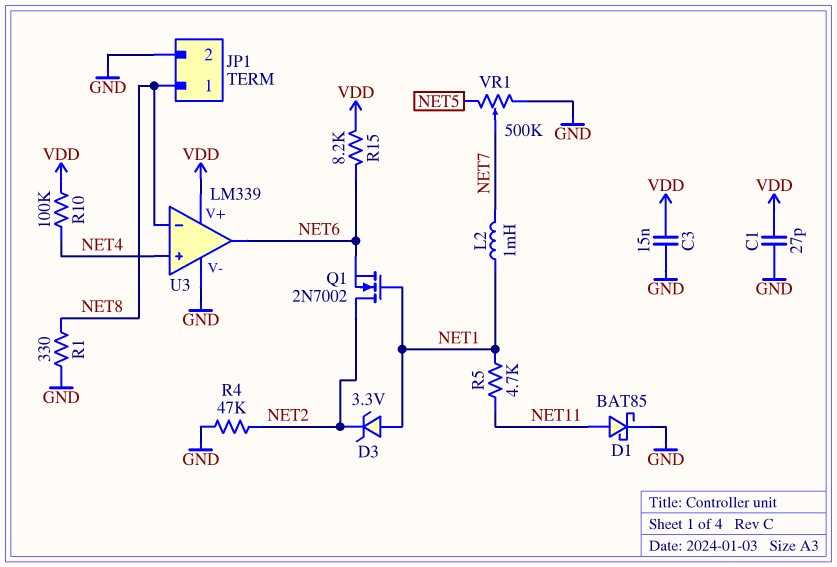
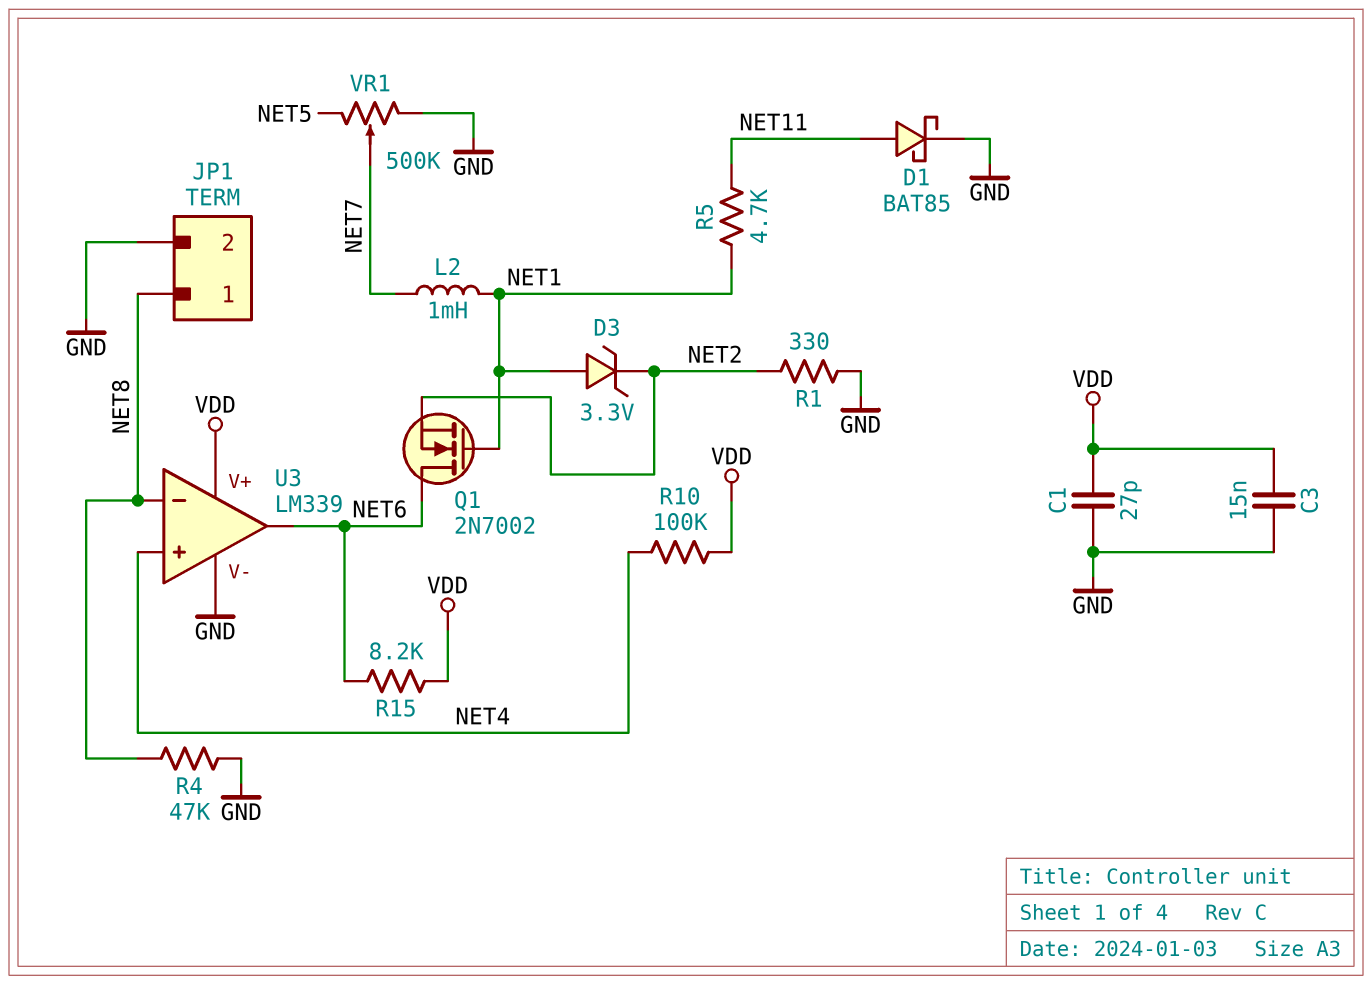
Q1: NMOS 2N7002 (G NET1, D NET2, S NET6) -> NMOS 2N7002 (G NET1, D NET6, S NET2)
R1: 330 (GND, NET8) -> 330 (GND, NET2)
R4: 47k (GND, NET2) -> 47k (GND, NET8)

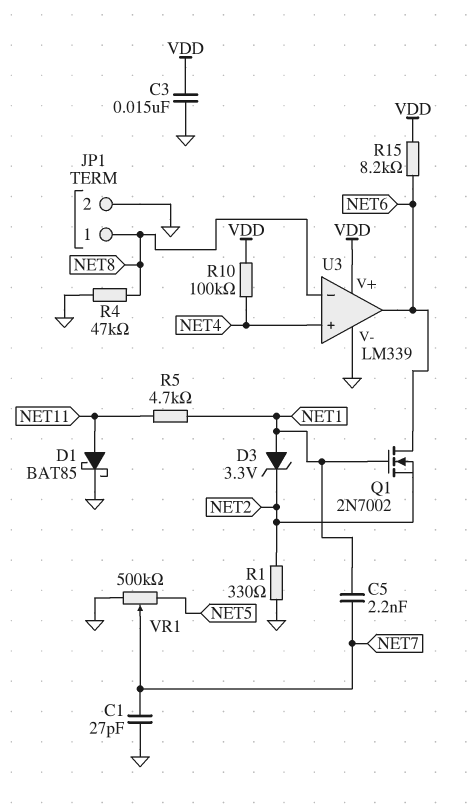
C1: 27pF (GND, VDD) -> 27pF (GND, NET7)
C5: none -> 2.2nF (NET1, NET7)
L2: 1mH (NET1, NET7) -> none

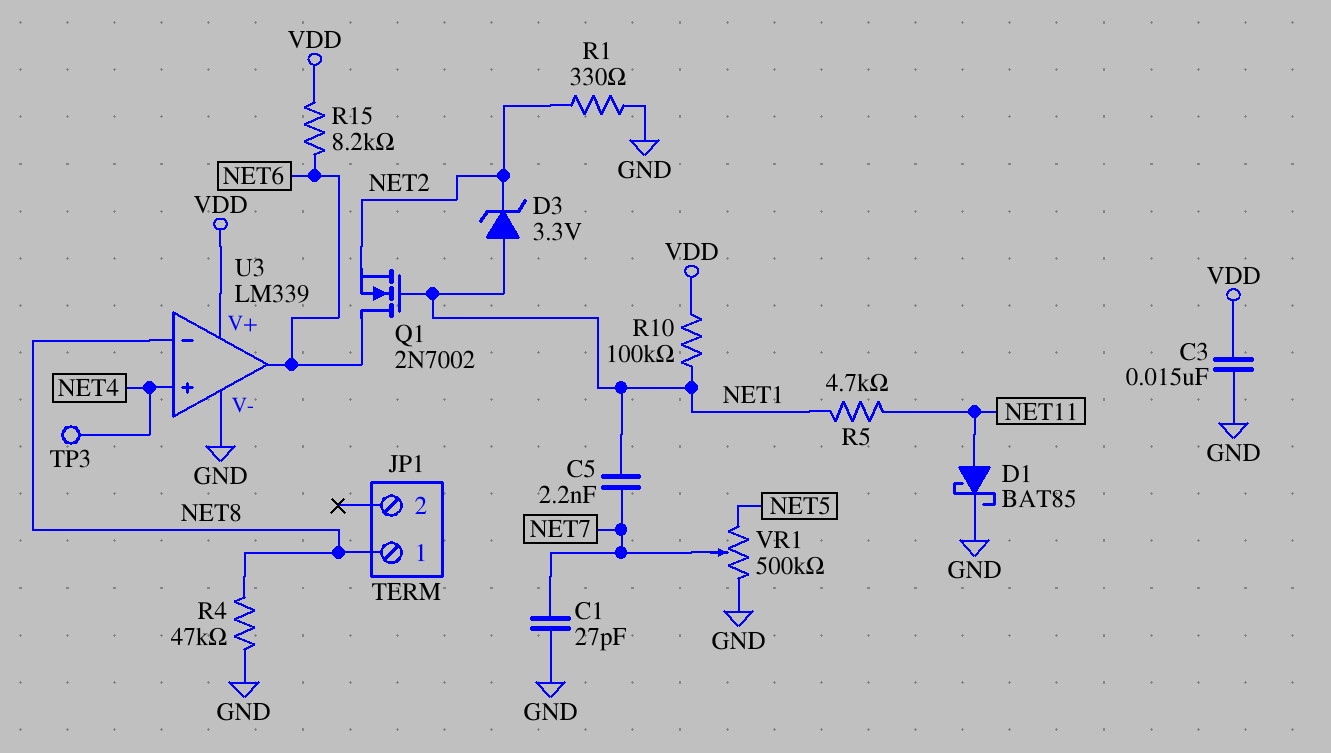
JP1 pin 2: GND -> none
R10: 100k (NET4, VDD) -> 100k (NET1, VDD)
TP3: none -> test point (NET4)

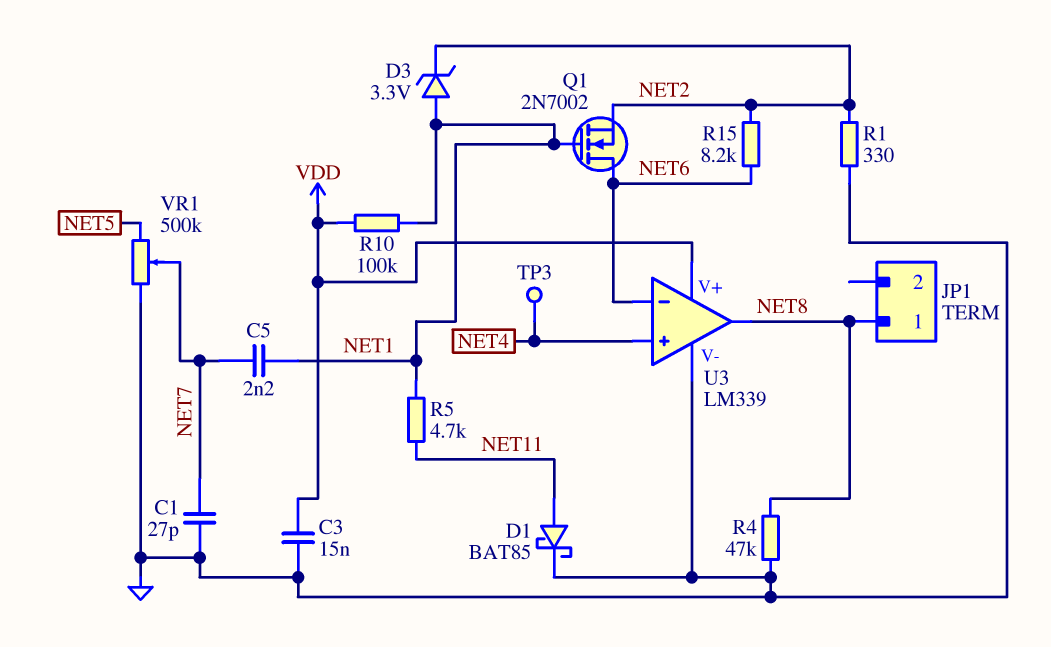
R15: 8.2k (NET6, VDD) -> 8.2k (NET2, NET6)
U3 pin in-: NET8 -> NET6
U3 pin out: NET6 -> NET8

